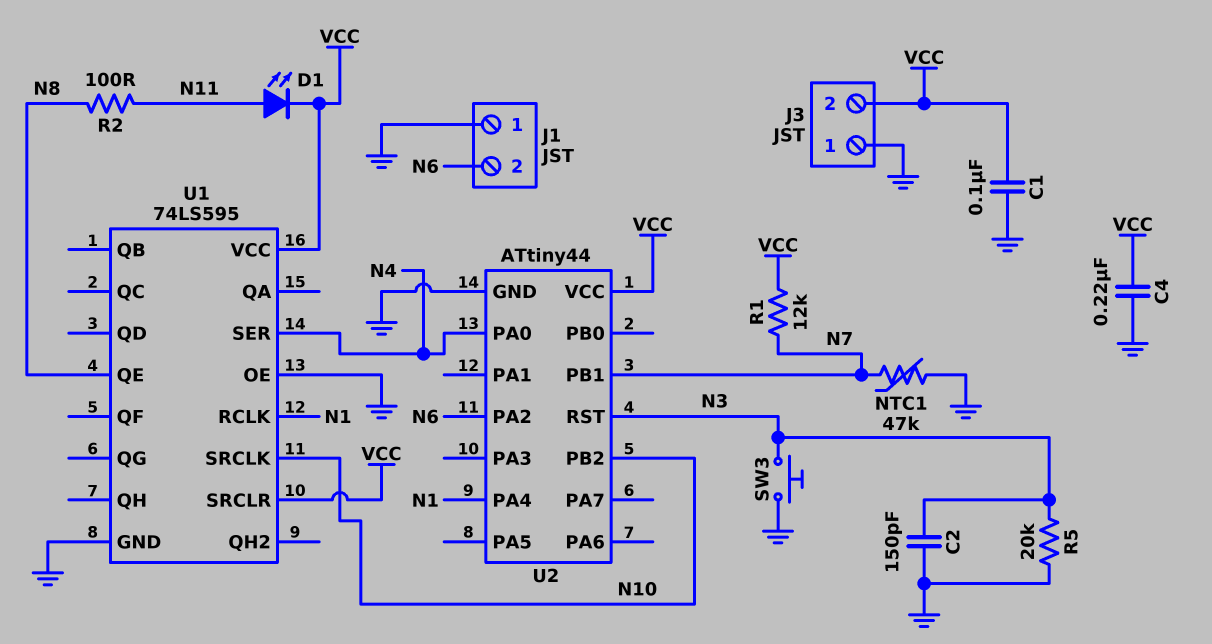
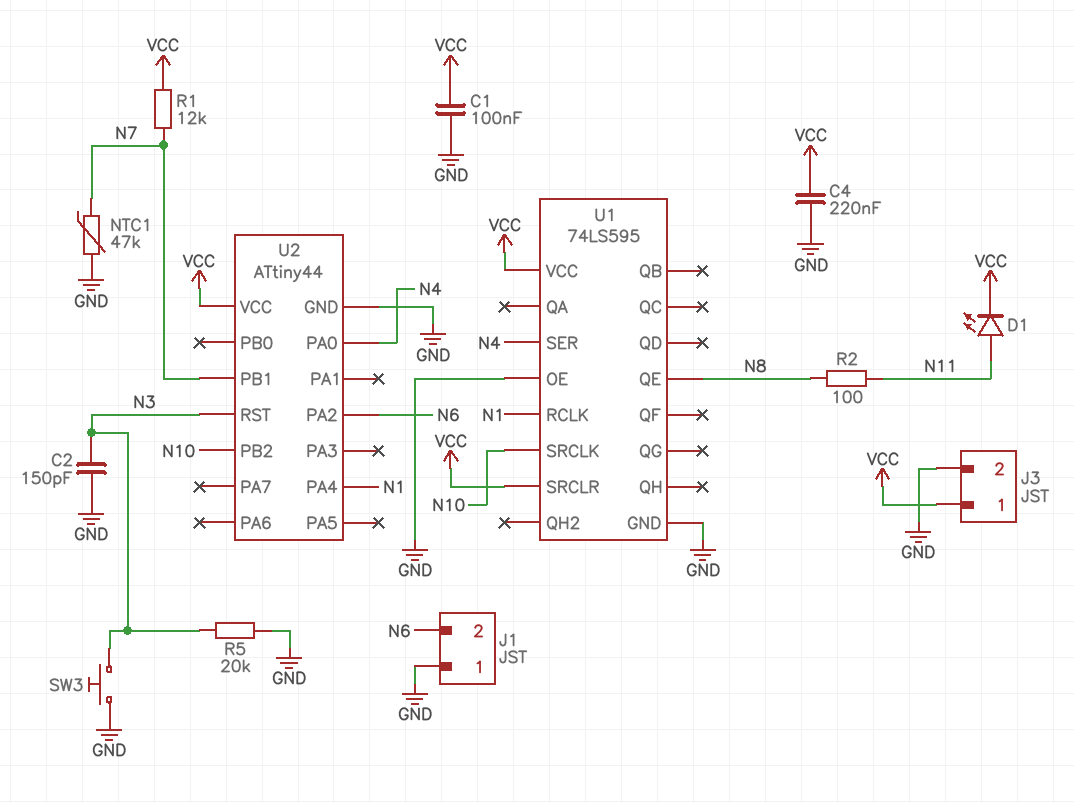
J3 pin 1: GND -> VCC
J3 pin 2: VCC -> GND

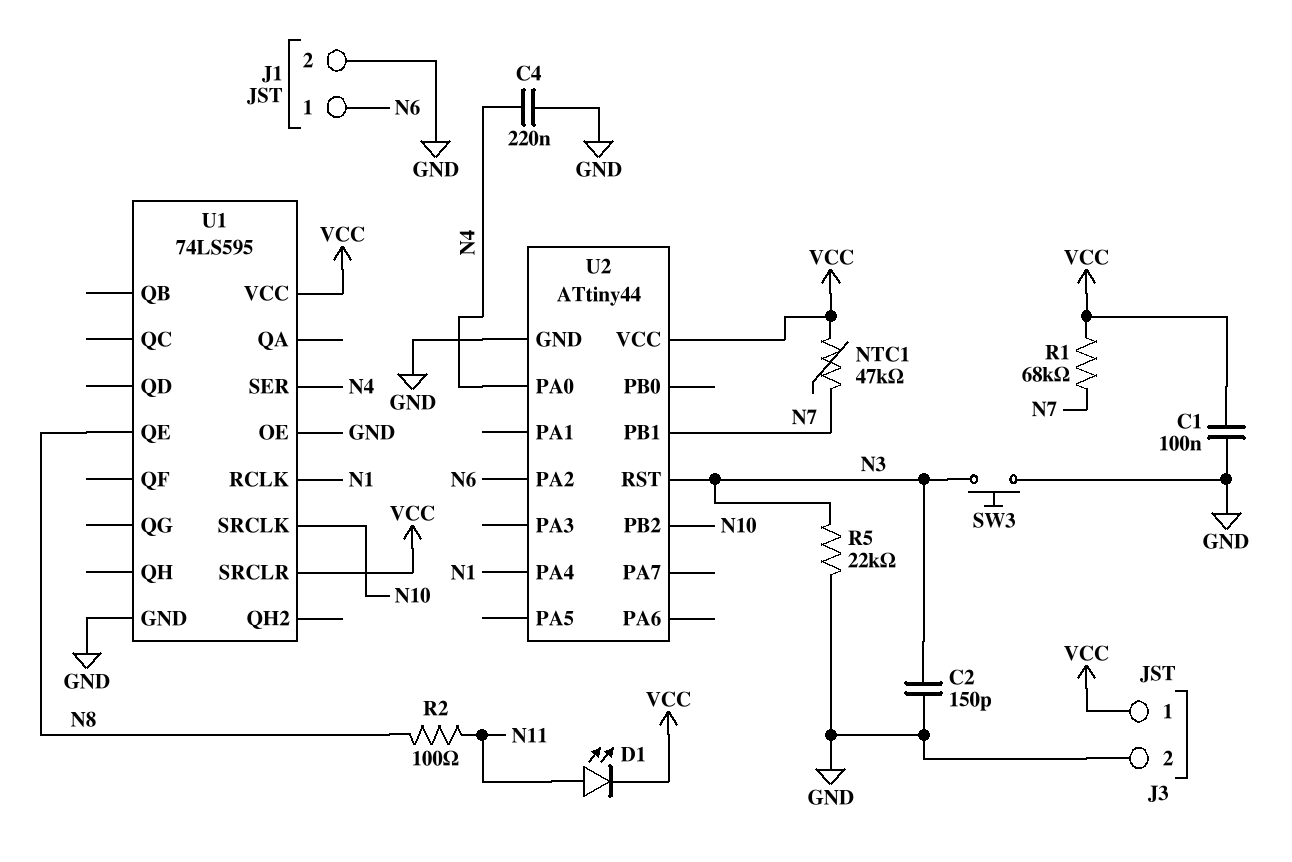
C4: 220nF (GND, VCC) -> 220nF (GND, N4)
J1 pin 1: GND -> N6
J1 pin 2: N6 -> GND
NTC1: 47k (GND, N7) -> 47k (N7, VCC)
R1: 12k (N7, VCC) -> 68k (N7, VCC)
R5: 20k (GND, N3) -> 22k (GND, N3)

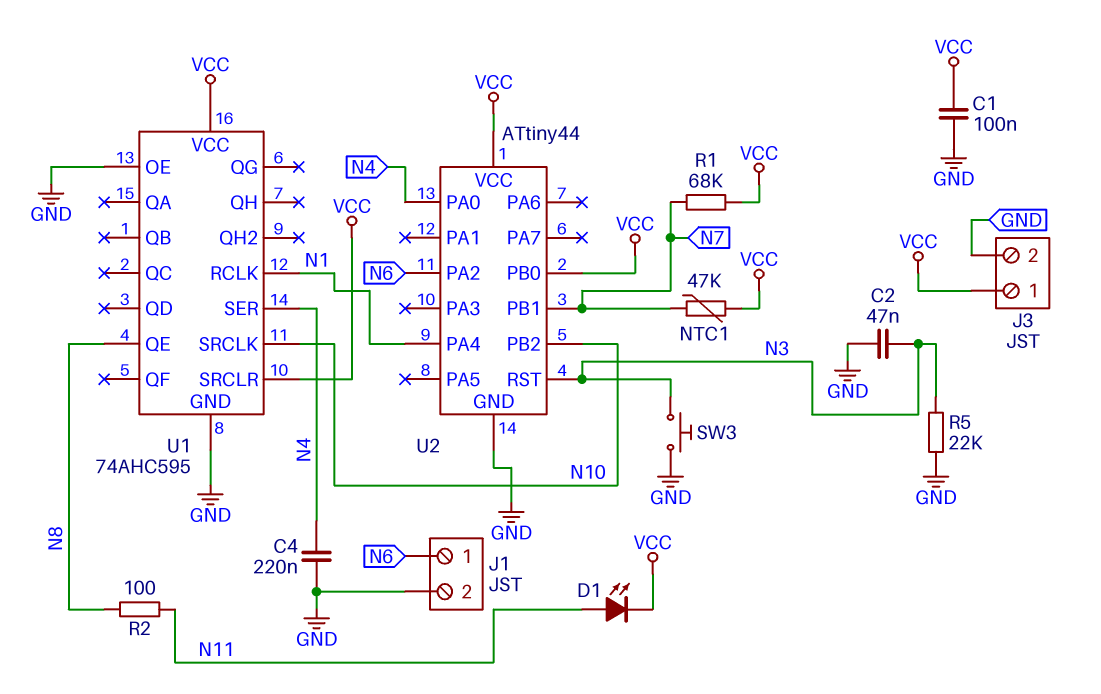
C2: 150pF (GND, N3) -> 47nF (GND, N3)
U1: 74LS595 -> 74AHC595
U2 pin PB0: none -> VCC

